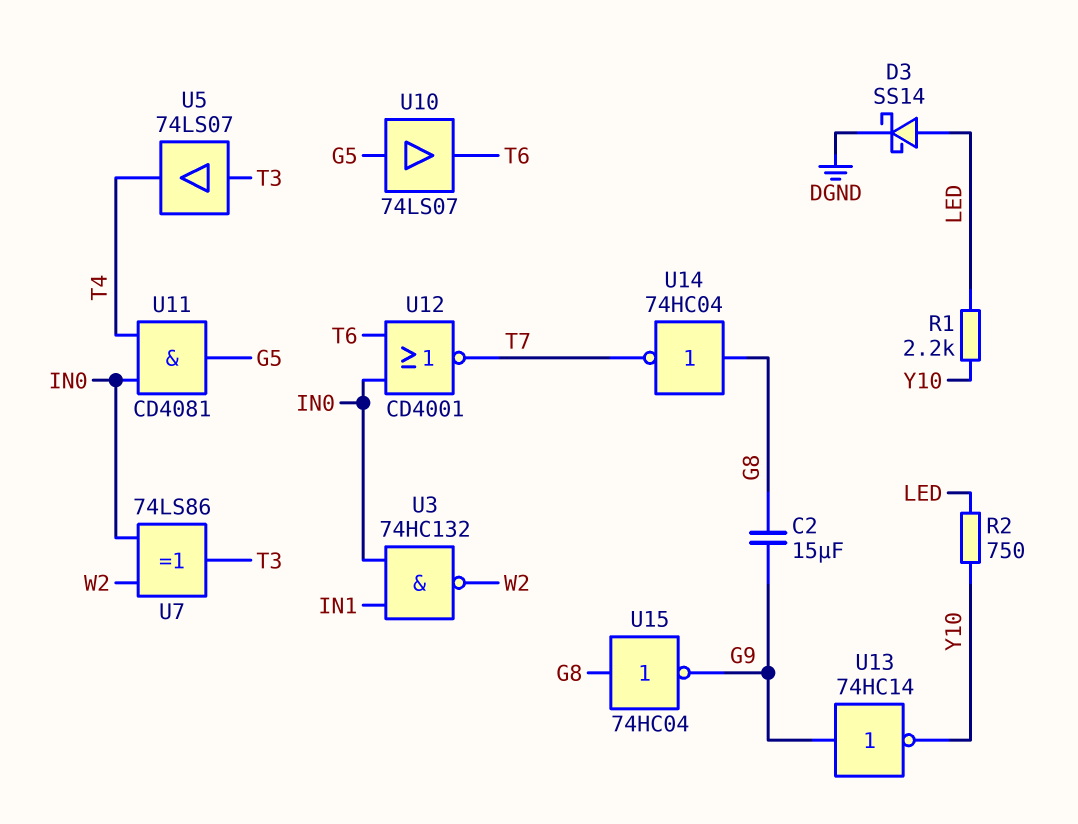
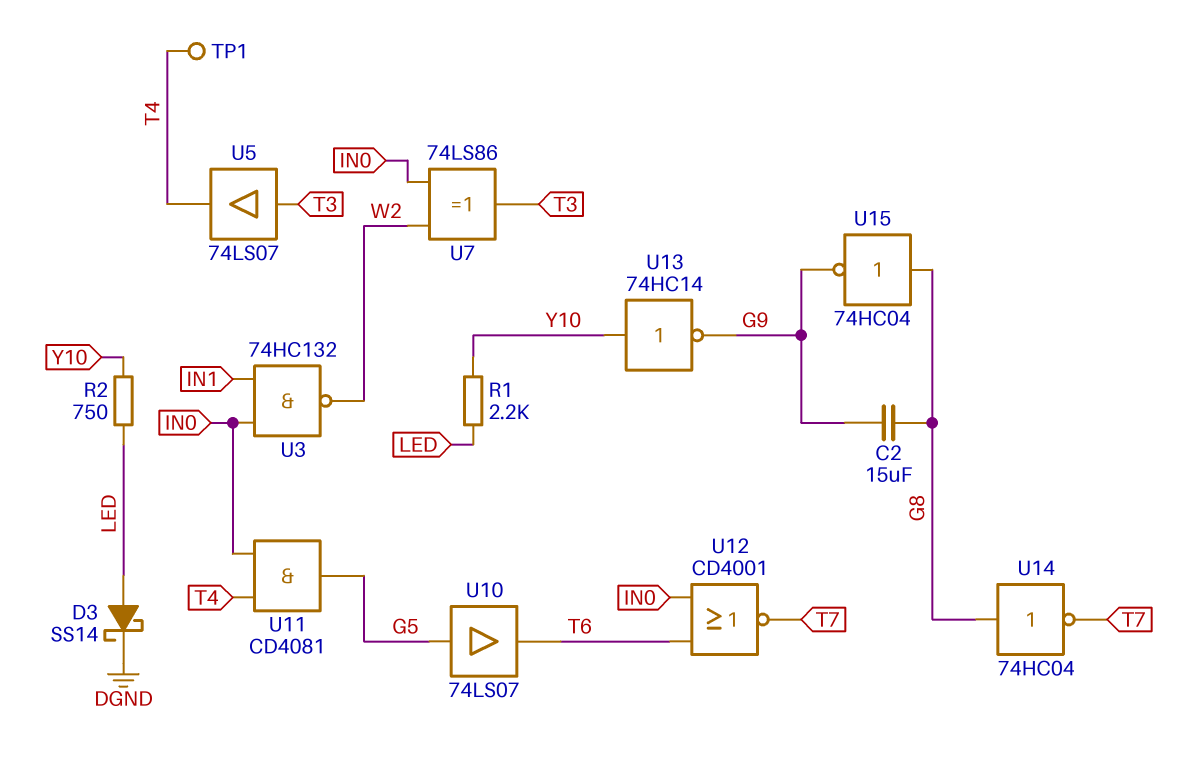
TP1: none -> test point (T4)
U13: NOT 74HC14 (in G9, out Y10) -> NOT 74HC14 (in Y10, out G9)

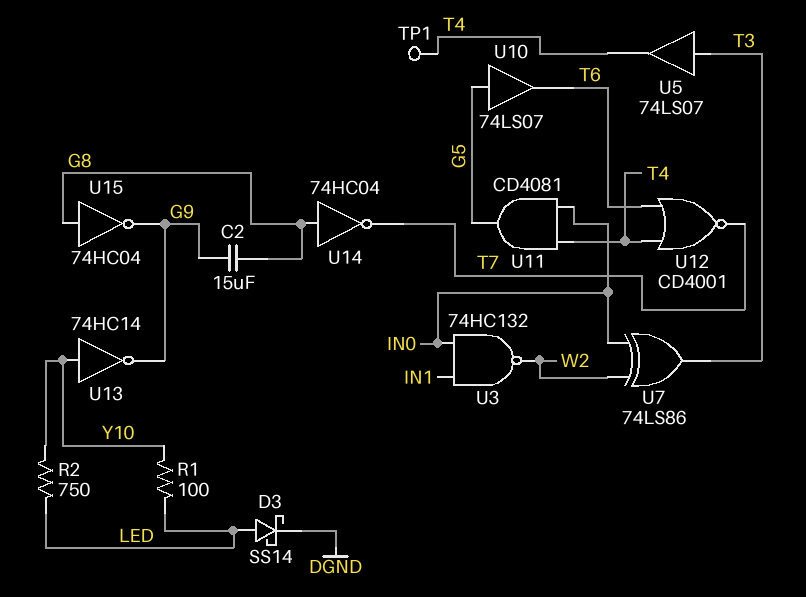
R1: 2.2k (LED, Y10) -> 100 (LED, Y10)
U12: NOR CD4001 (in IN0, in T6, out T7) -> NOR CD4001 (in T4, in T6, out T7)

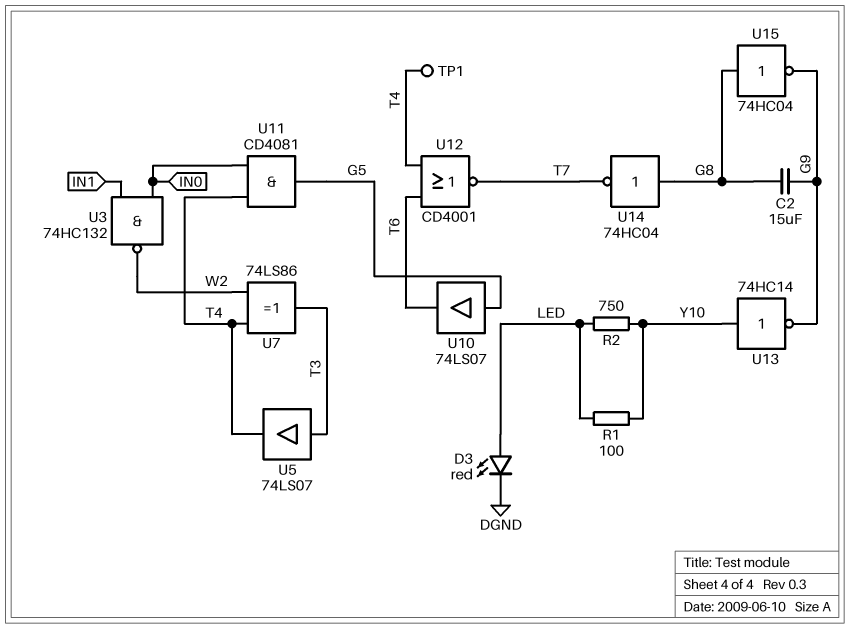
D3: schottky SS14 (A LED, K DGND) -> LED red (A LED, K DGND)
U7: XOR 74LS86 (in IN0, in W2, out T3) -> XOR 74LS86 (in T4, in W2, out T3)

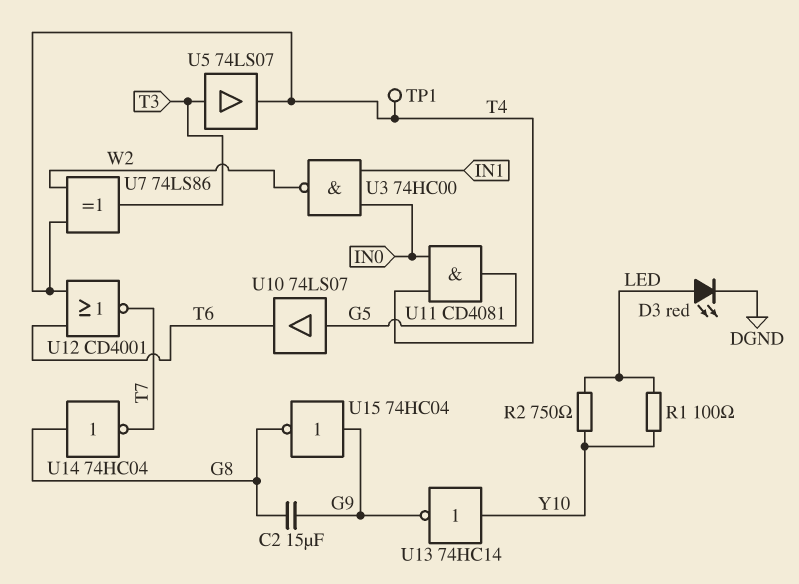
U3: NAND 74HC132 (in IN0, in IN1, out W2) -> NAND 74HC00 (in IN0, in IN1, out W2)
U15: NOT 74HC04 (in G8, out G9) -> NOT 74HC04 (in G9, out G8)

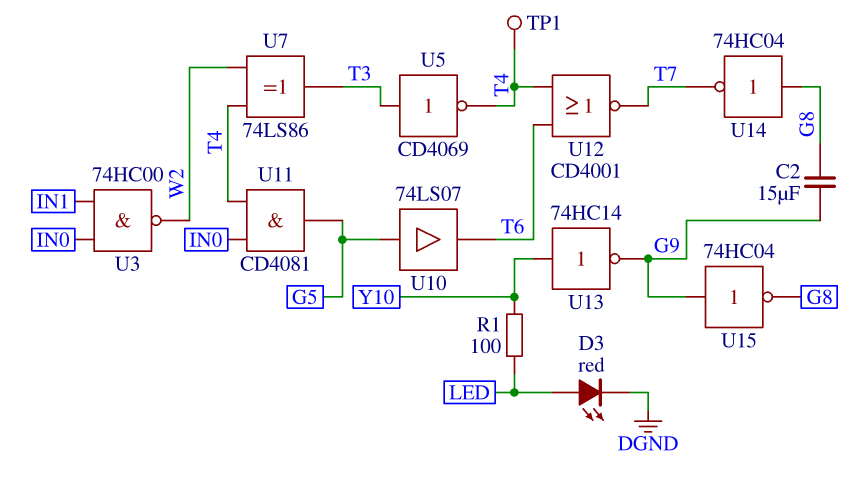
R2: 750 (LED, Y10) -> none
U5: buffer 74LS07 (in T3, out T4) -> NOT CD4069 (in T3, out T4)

